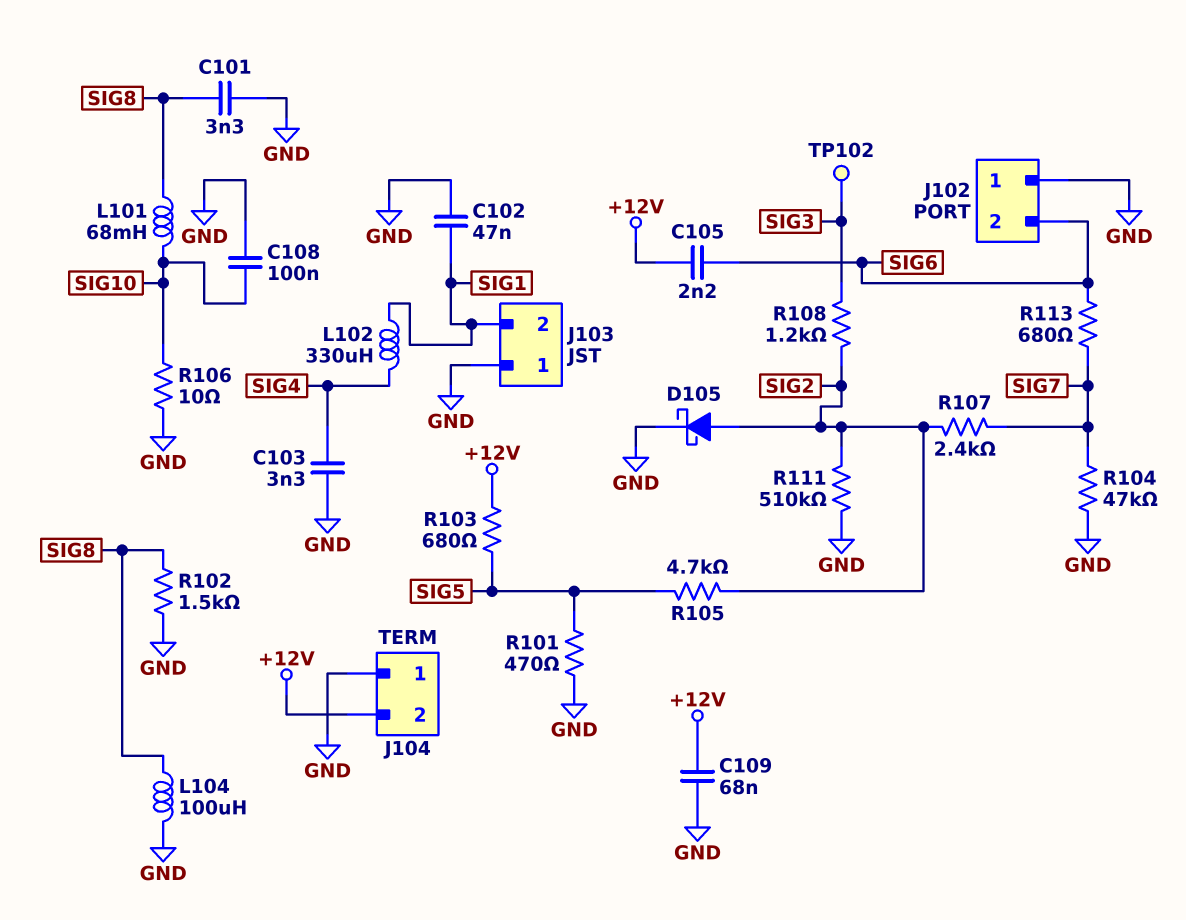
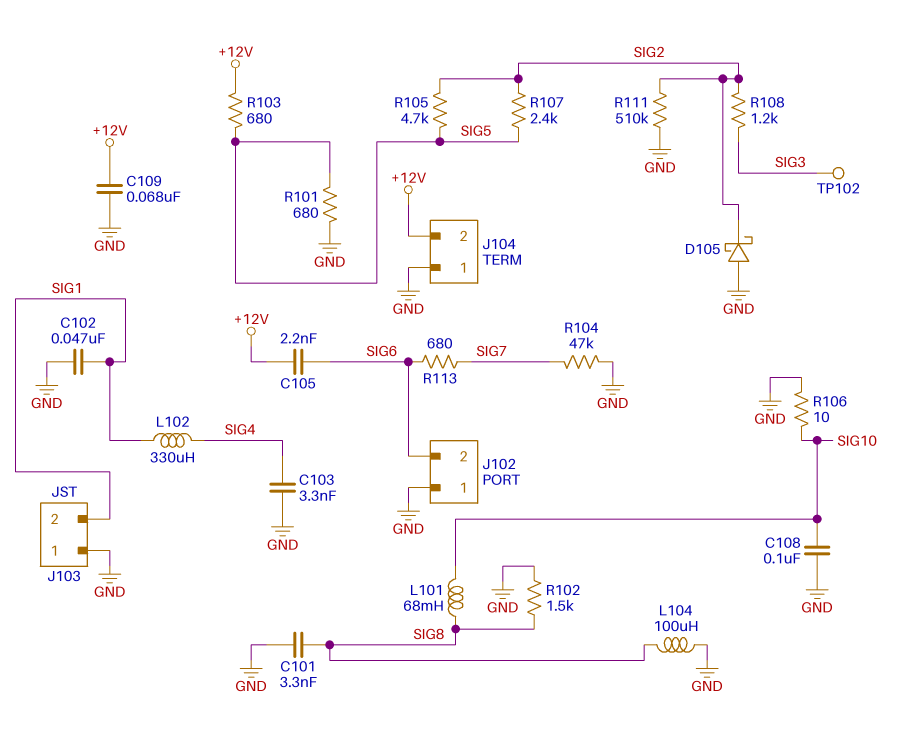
D105: schottky (A SIG2, K GND) -> schottky (A GND, K SIG2)
R101: 470 (GND, SIG5) -> 680 (GND, SIG5)
R107: 2.4k (SIG2, SIG7) -> 2.4k (SIG2, SIG5)

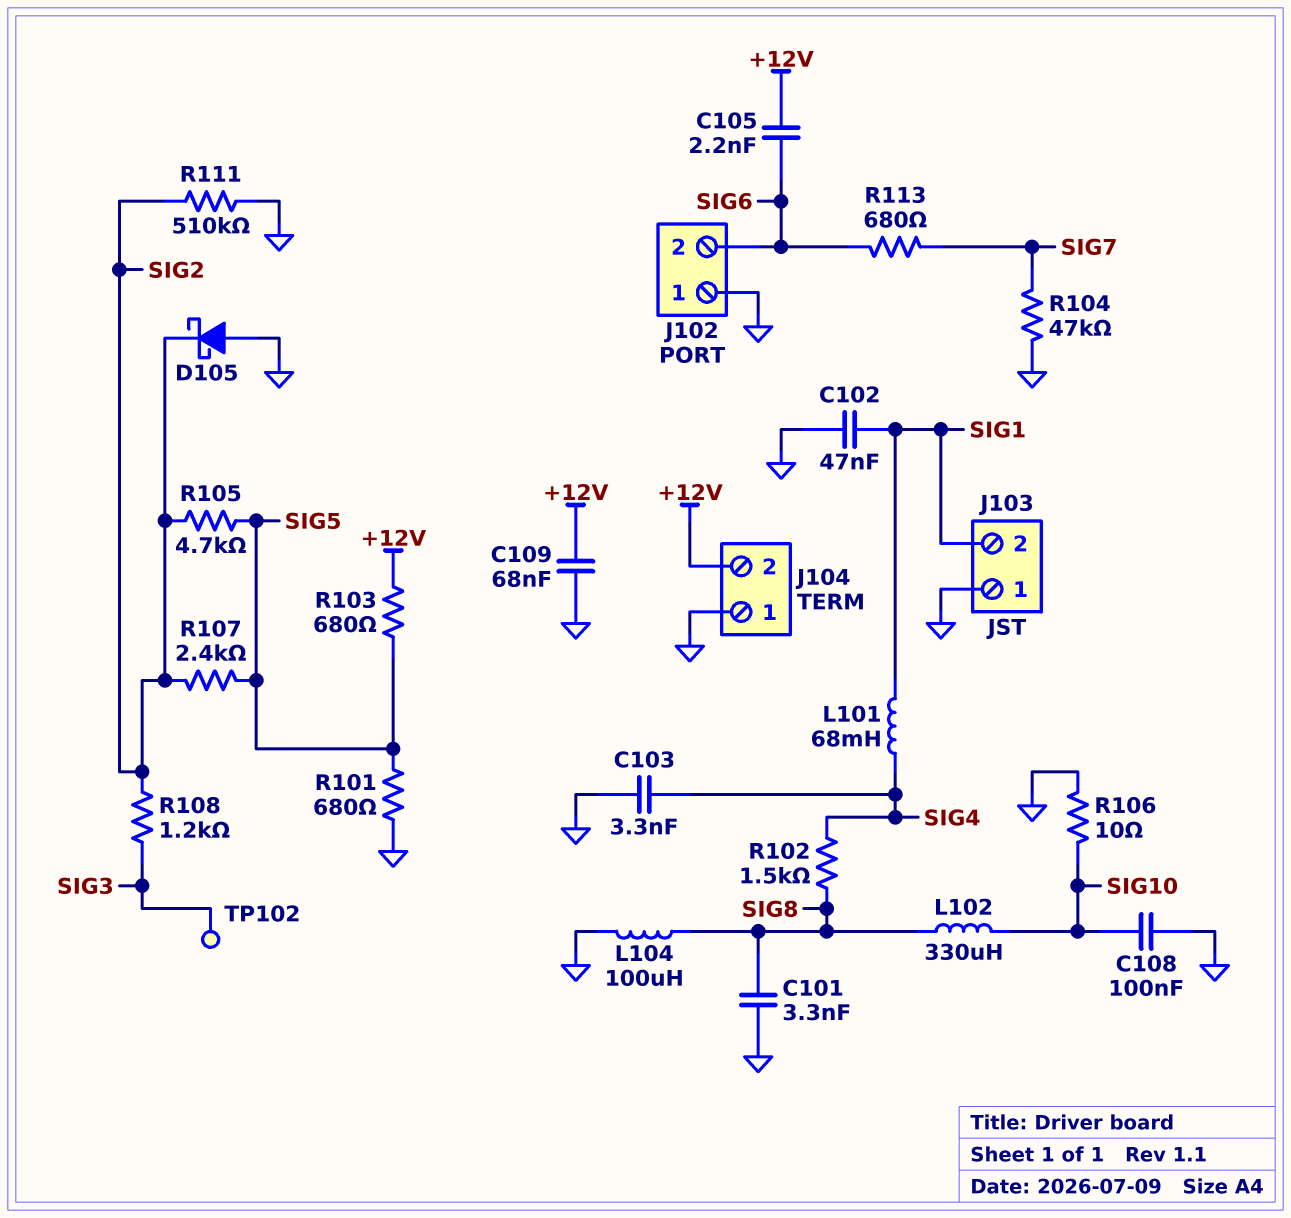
L101: 68mH (SIG8, SIG10) -> 68mH (SIG1, SIG4)
L102: 330uH (SIG1, SIG4) -> 330uH (SIG8, SIG10)
R102: 1.5k (GND, SIG8) -> 1.5k (SIG4, SIG8)

